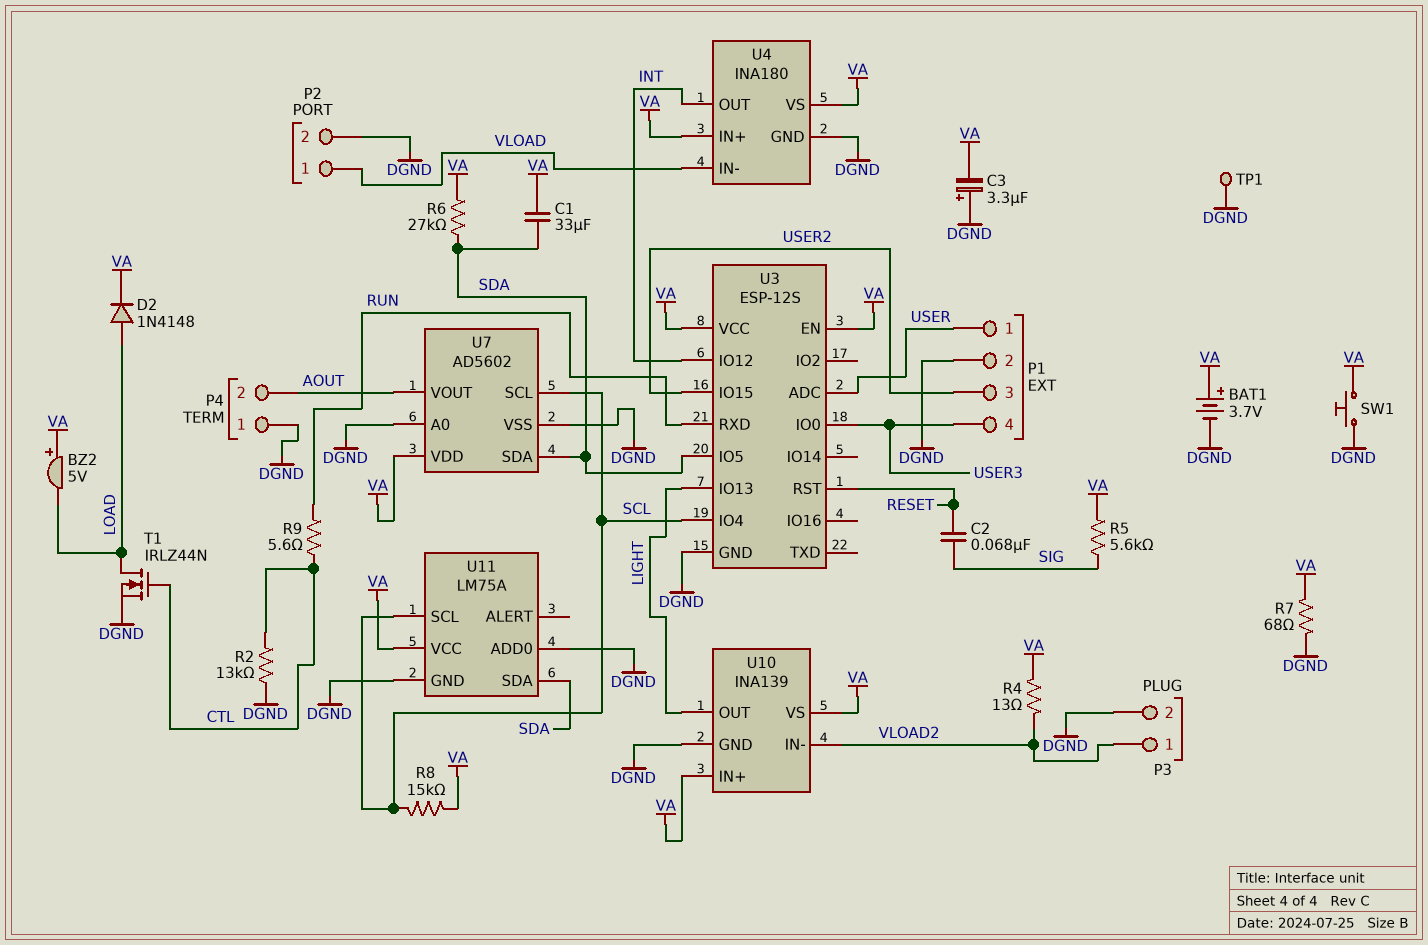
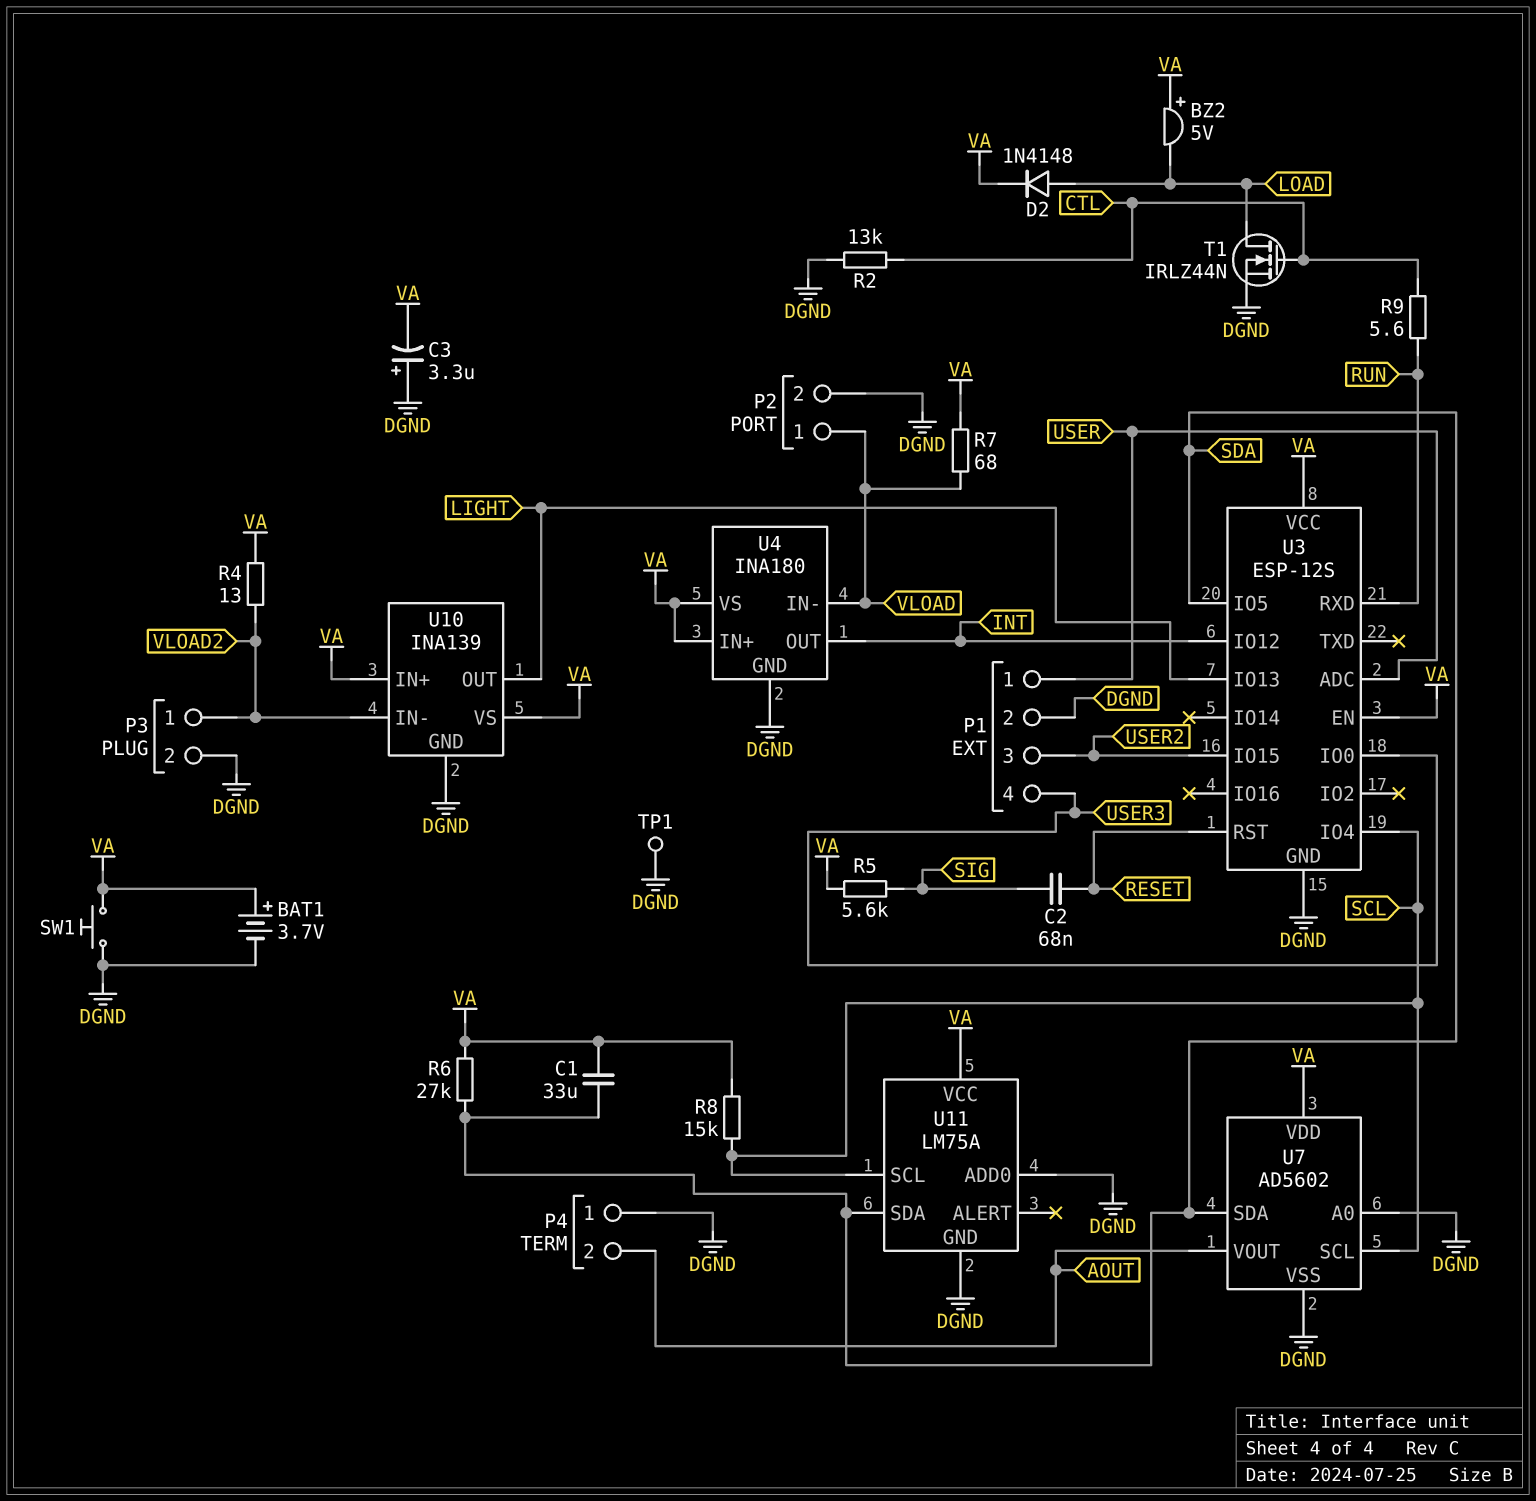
R7: 68 (DGND, VA) -> 68 (VA, VLOAD)

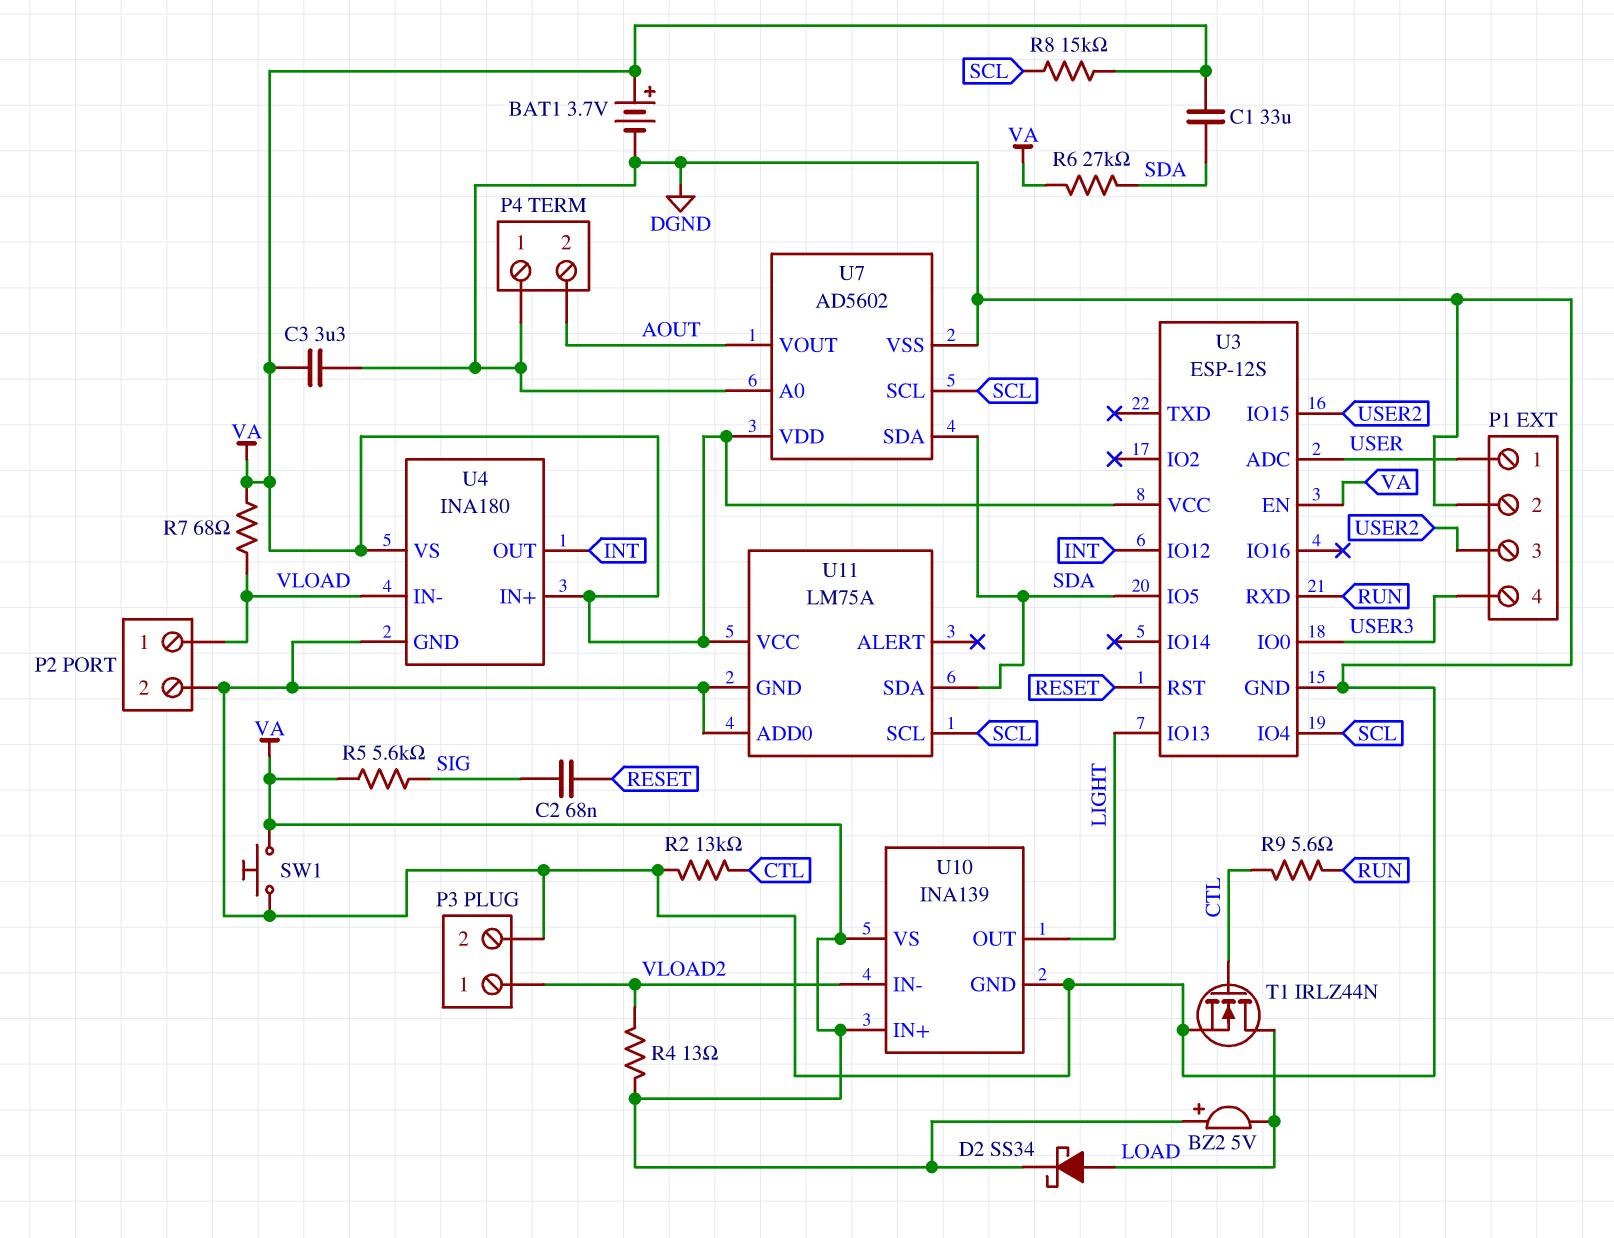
C3: 3.3uF (plus DGND, minus VA) -> 3.3uF (DGND, VA)
D2: diode 1N4148 (A LOAD, K VA) -> schottky SS34 (A LOAD, K VA)
TP1: test point (DGND) -> none

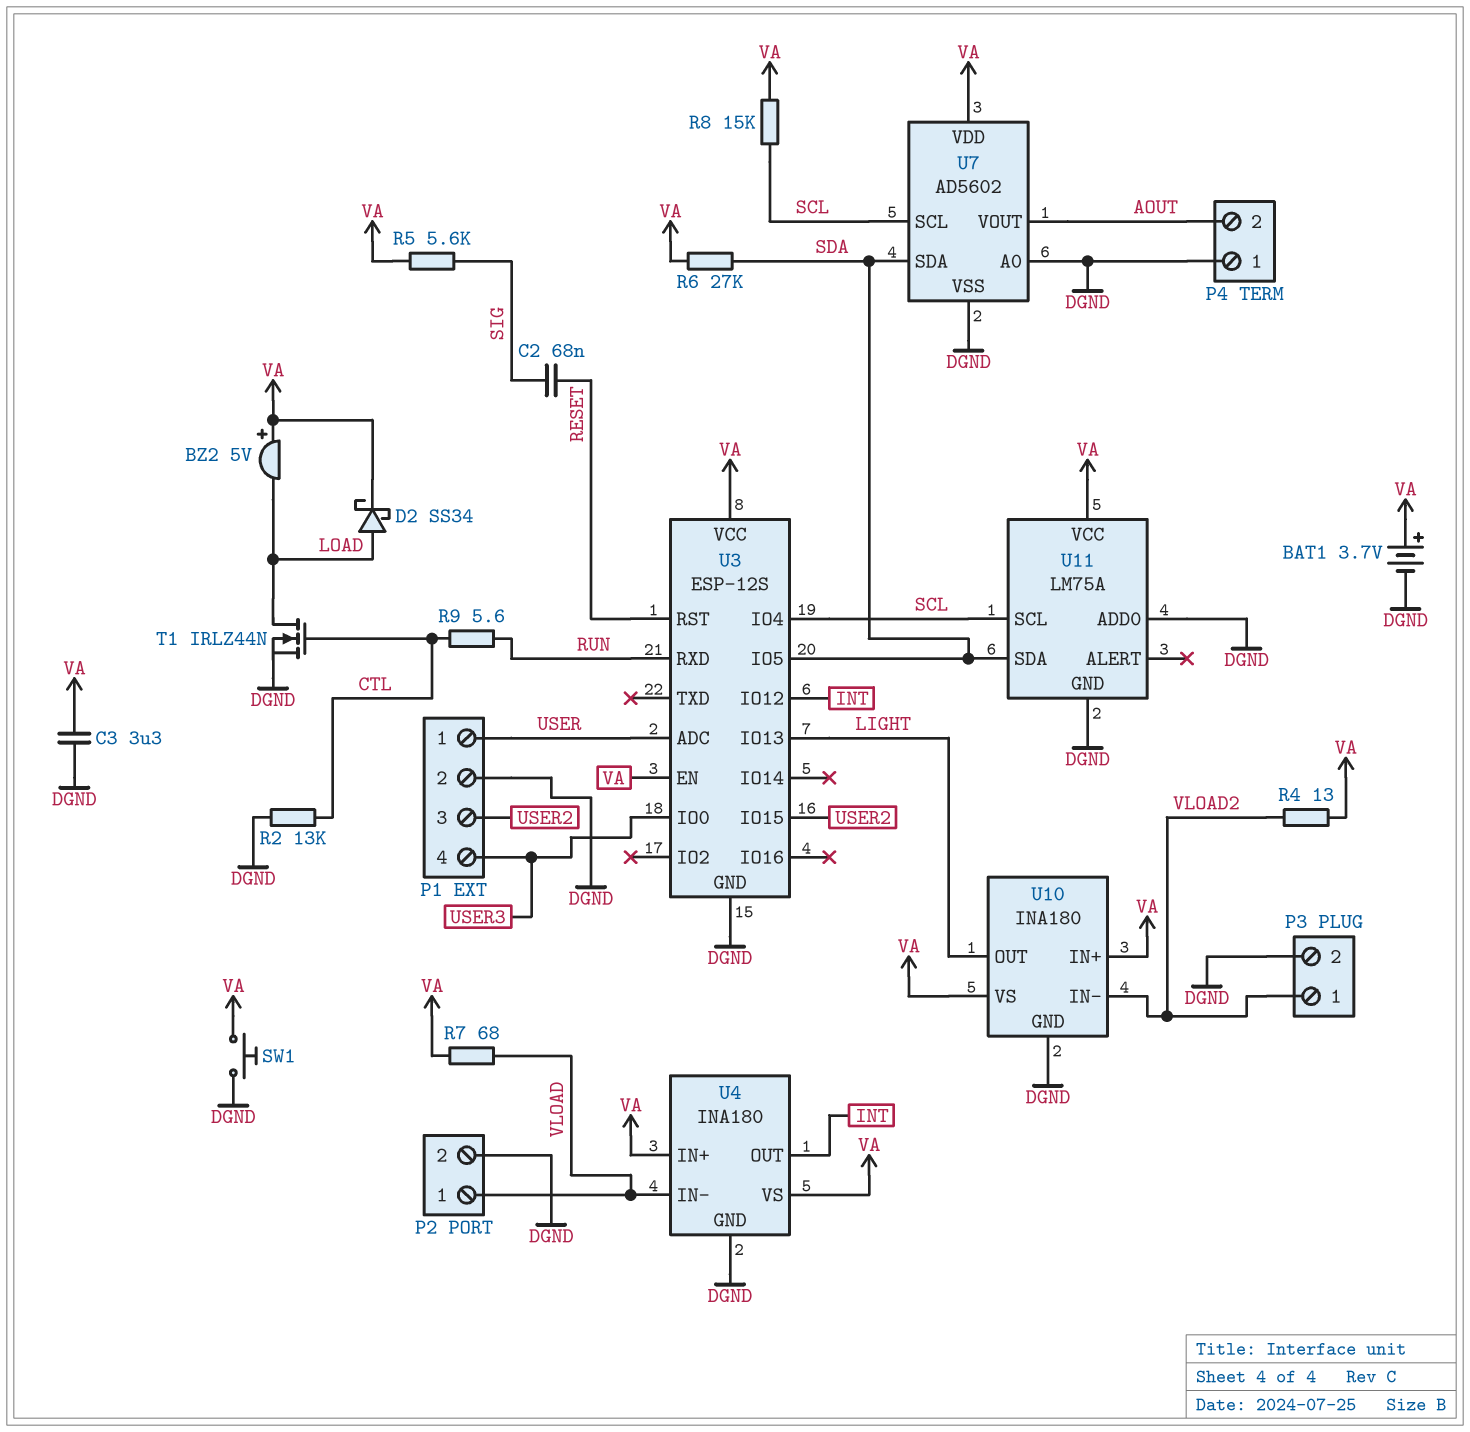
C1: 33uF (SDA, VA) -> none
U10: INA139 -> INA180

